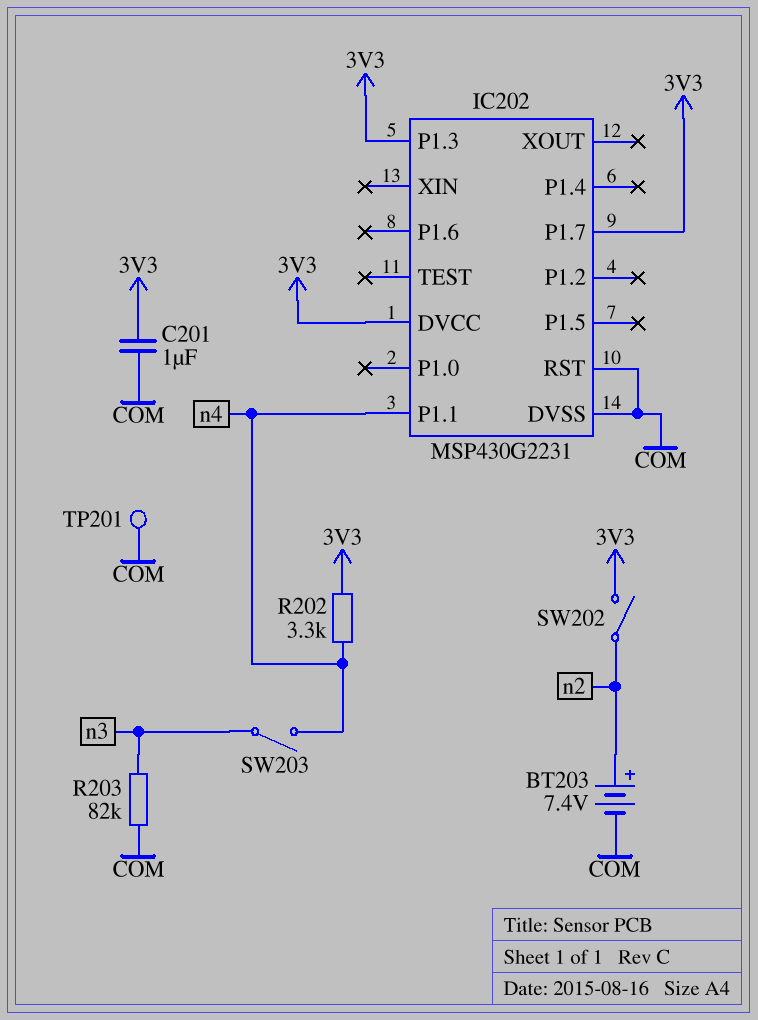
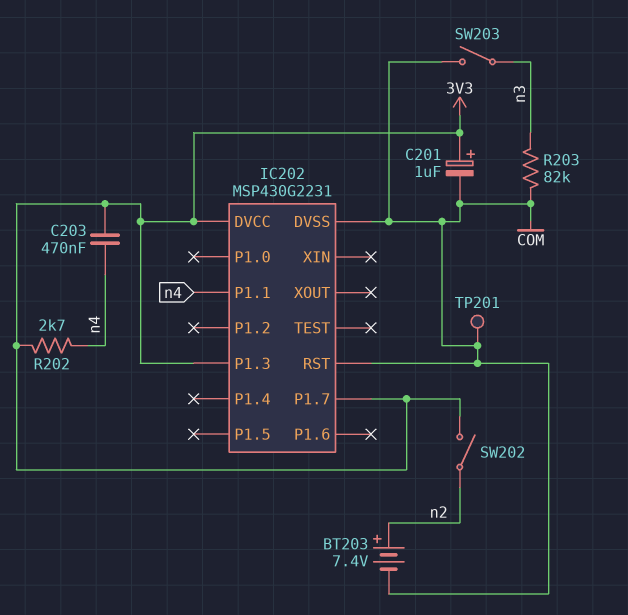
C201: 1uF (3V3, COM) -> 1uF (plus 3V3, minus COM)
C203: none -> 470nF (3V3, n4)
R202: 3.3k (3V3, n4) -> 2.7k (3V3, n4)
SW203: switch (n3, n4) -> switch (COM, n3)

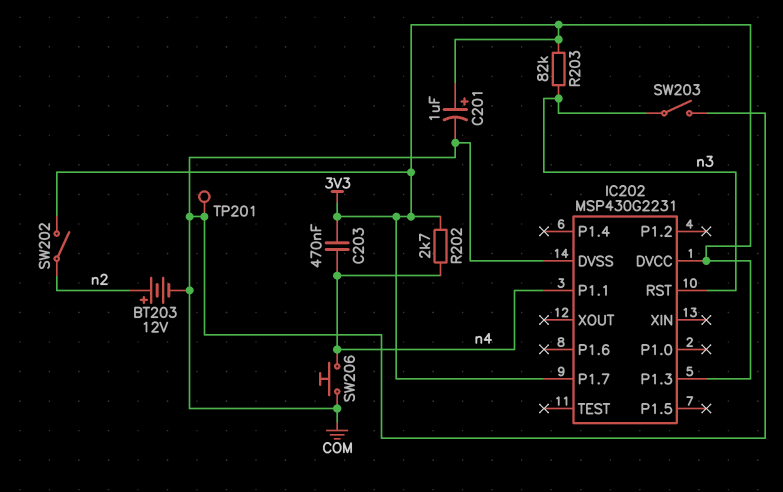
BT203: 7.4V (plus n2, minus COM) -> 12V (plus n2, minus COM)
IC202 pin RST: COM -> n3
R203: 82k (COM, n3) -> 82k (3V3, n3)
SW206: none -> button (COM, n4)

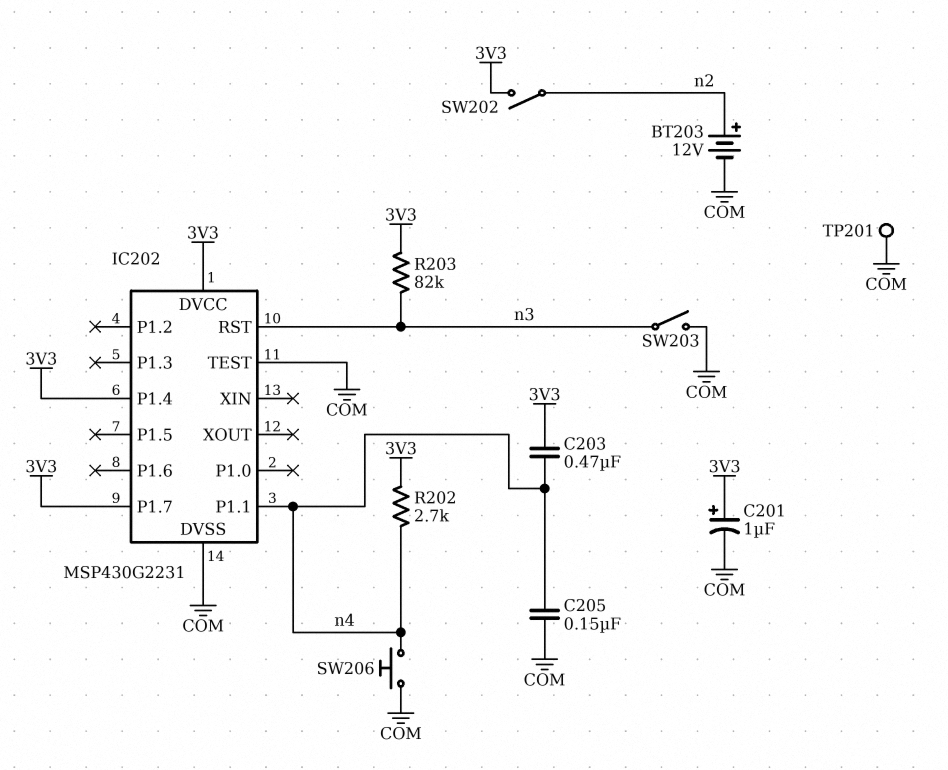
C205: none -> 150nF (COM, n4)
IC202 pin P1.3: 3V3 -> none
IC202 pin P1.4: none -> 3V3
IC202 pin TEST: none -> COM

